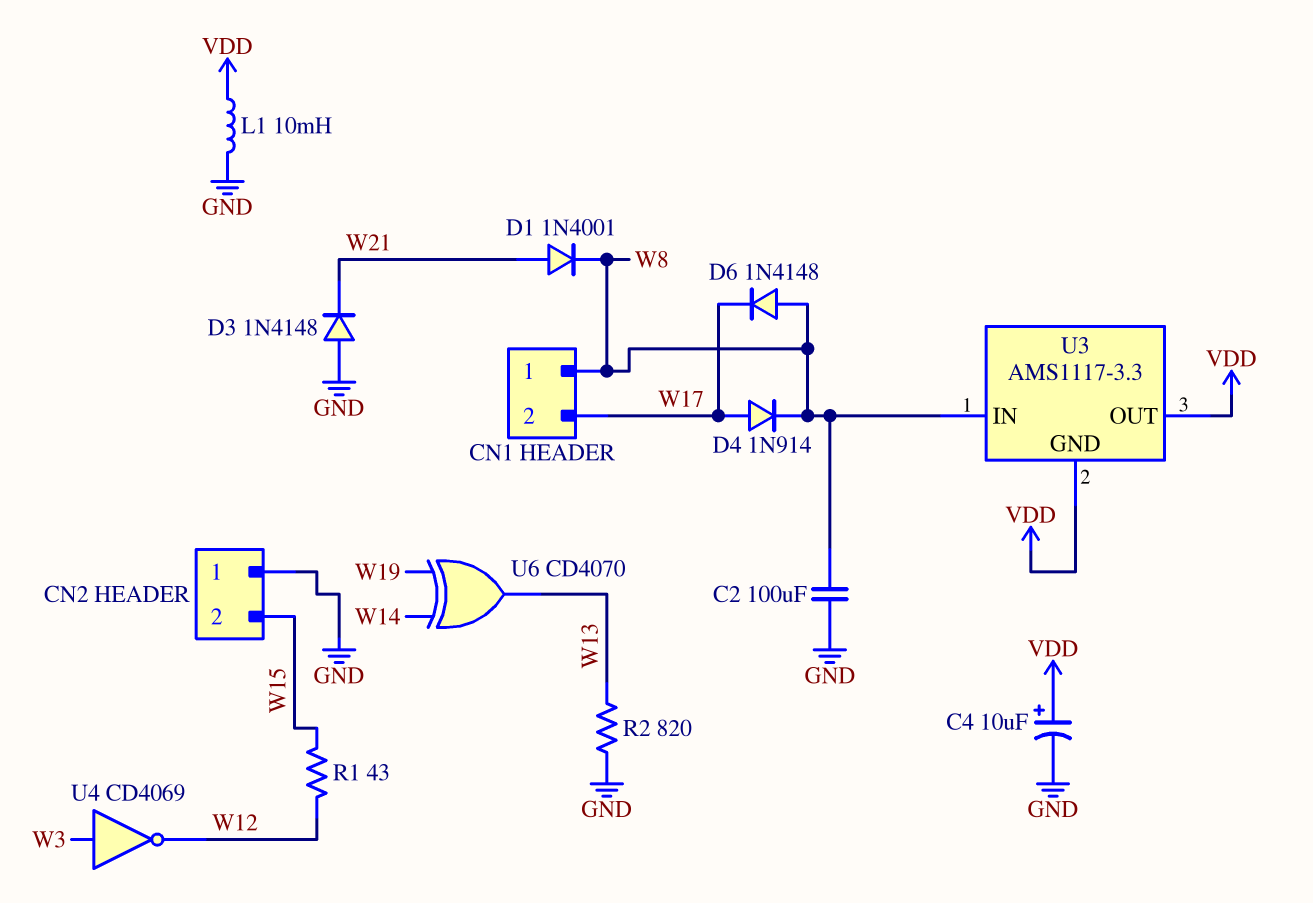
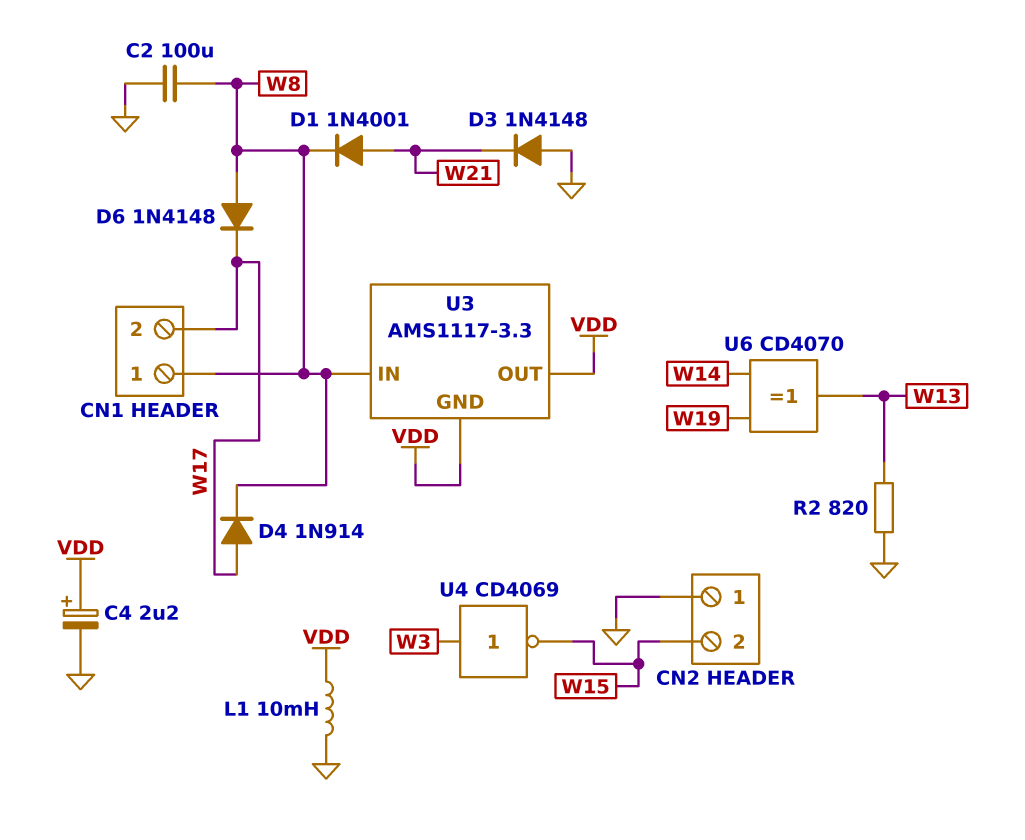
C4: 10uF (plus VDD, minus GND) -> 2.2uF (plus VDD, minus GND)
R1: 43 (W12, W15) -> none
U4: NOT CD4069 (in W3, out W12) -> NOT CD4069 (in W3, out W15)

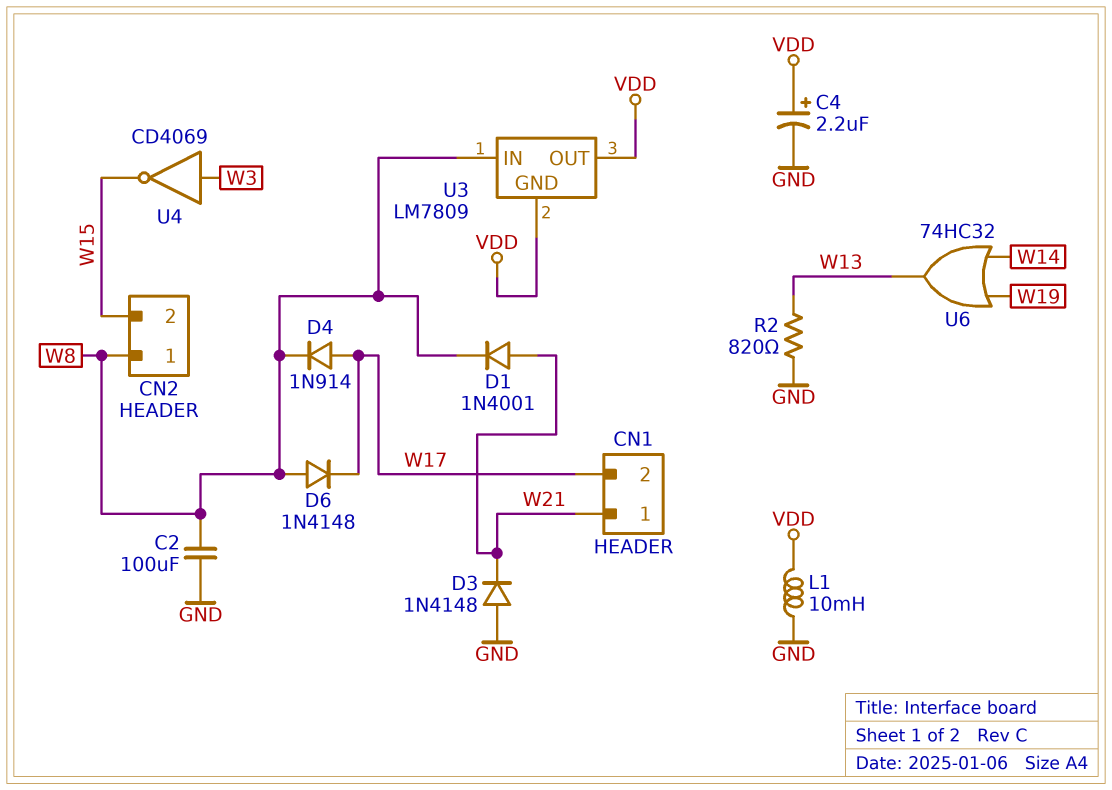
CN1 pin 1: W8 -> W21
CN2 pin 1: GND -> W8
U3: AMS1117-3.3 -> LM7809
U6: XOR CD4070 (in W14, in W19, out W13) -> OR 74HC32 (in W14, in W19, out W13)

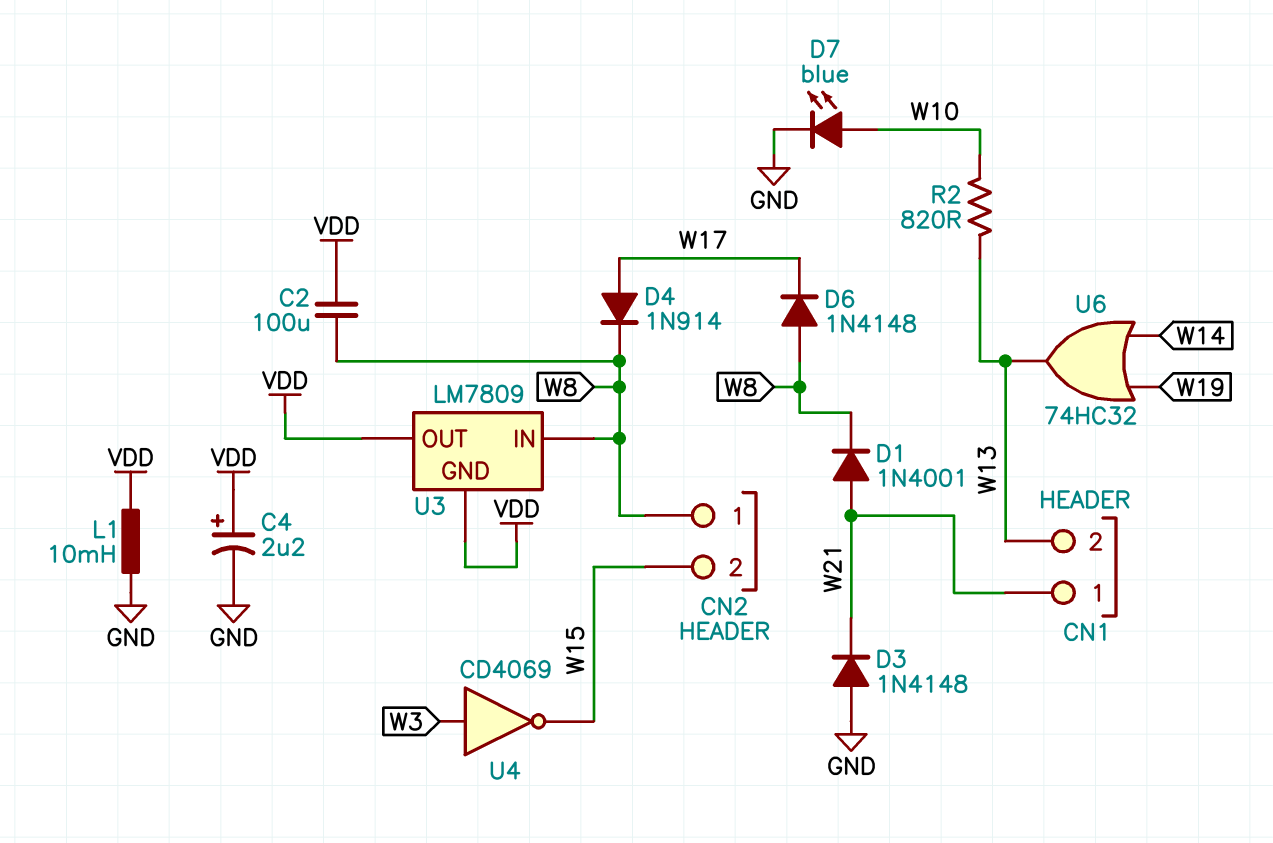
C2: 100uF (GND, W8) -> 100uF (VDD, W8)
CN1 pin 2: W17 -> W13
D7: none -> LED blue (A W10, K GND)
R2: 820 (GND, W13) -> 820 (W10, W13)

